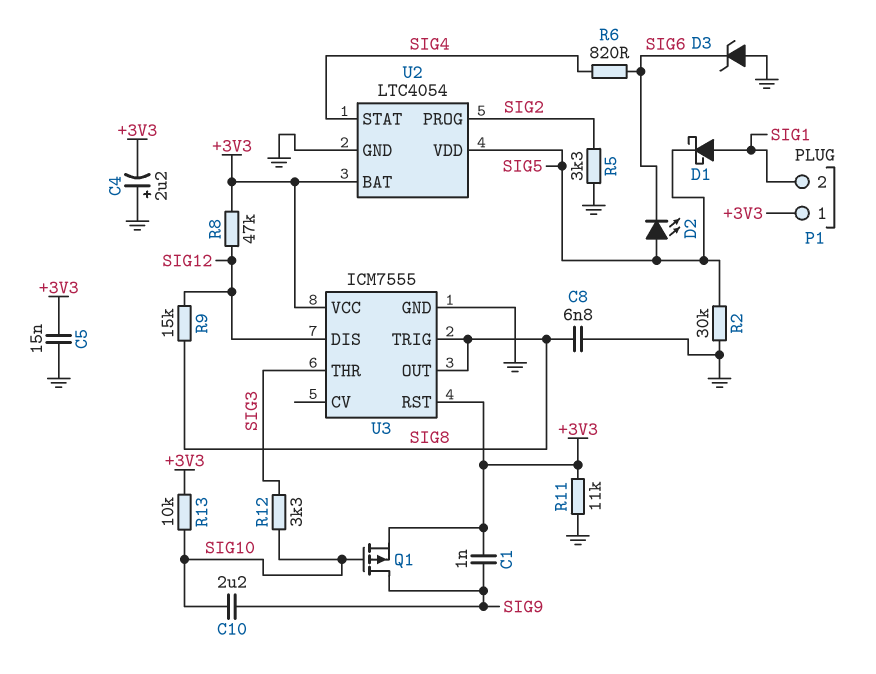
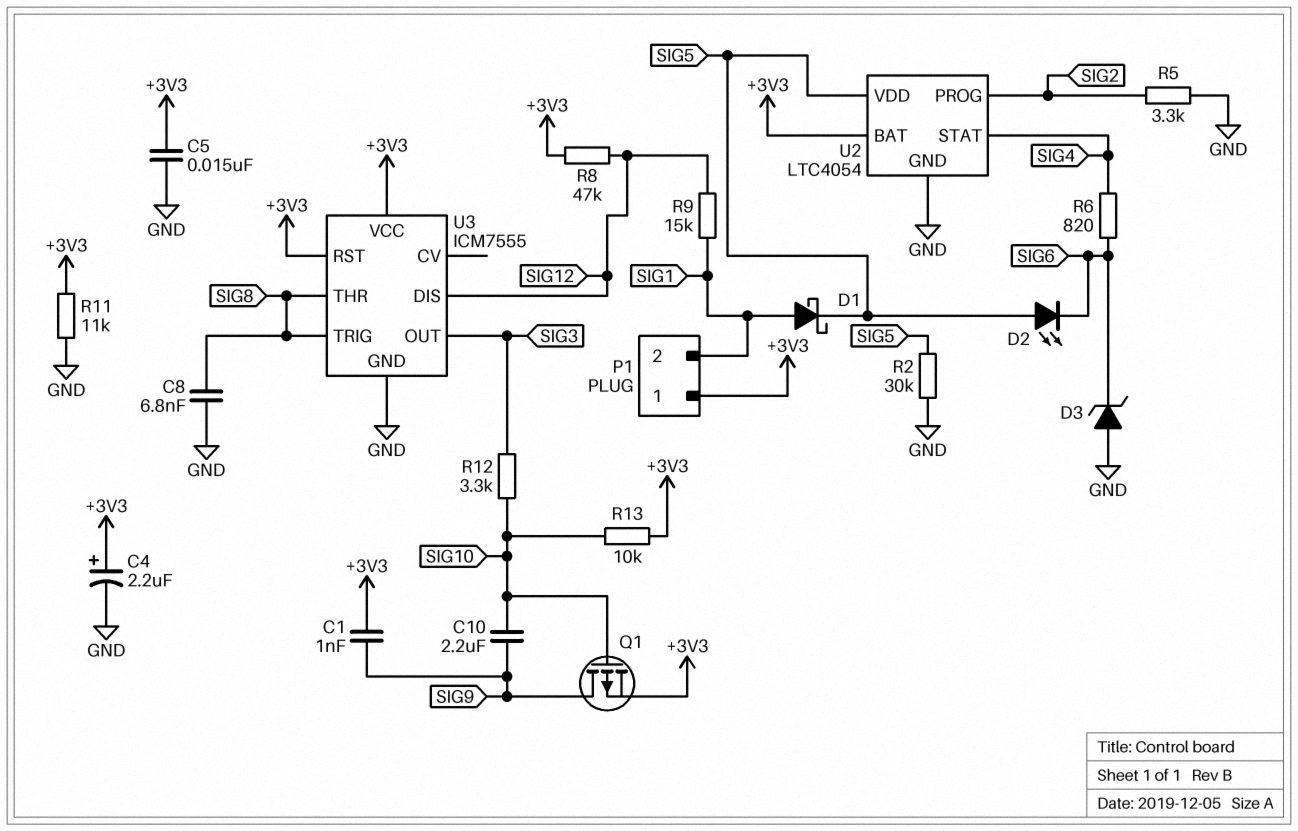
C4: 2.2uF (plus GND, minus +3V3) -> 2.2uF (plus +3V3, minus GND)
R9: 15k (SIG8, SIG12) -> 15k (SIG1, SIG12)
U3 pin OUT: SIG8 -> SIG3
U3 pin THR: SIG3 -> SIG8

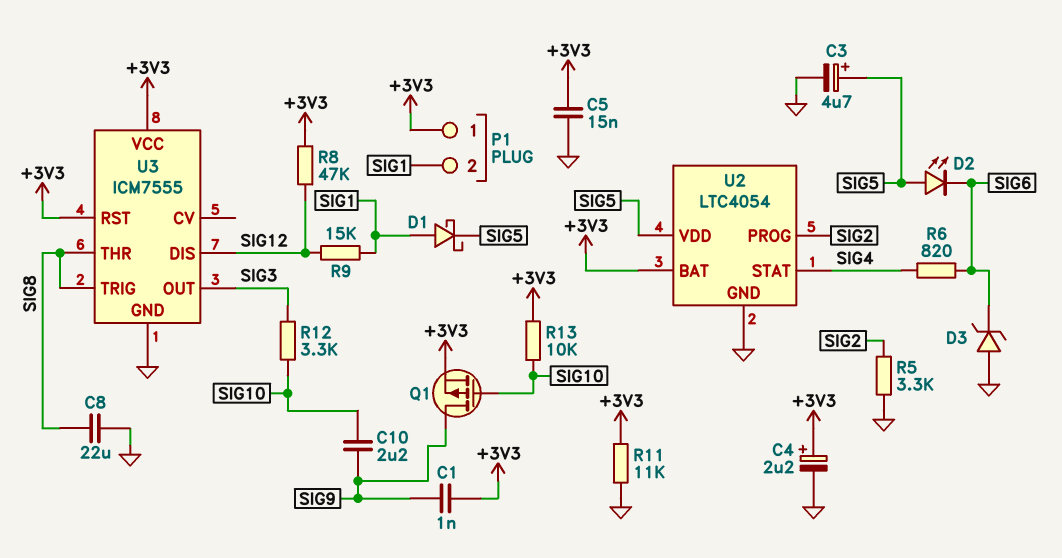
C3: none -> 4.7uF (plus SIG5, minus GND)
C8: 6.8nF (GND, SIG8) -> 22uF (GND, SIG8)
R2: 30k (GND, SIG5) -> none

